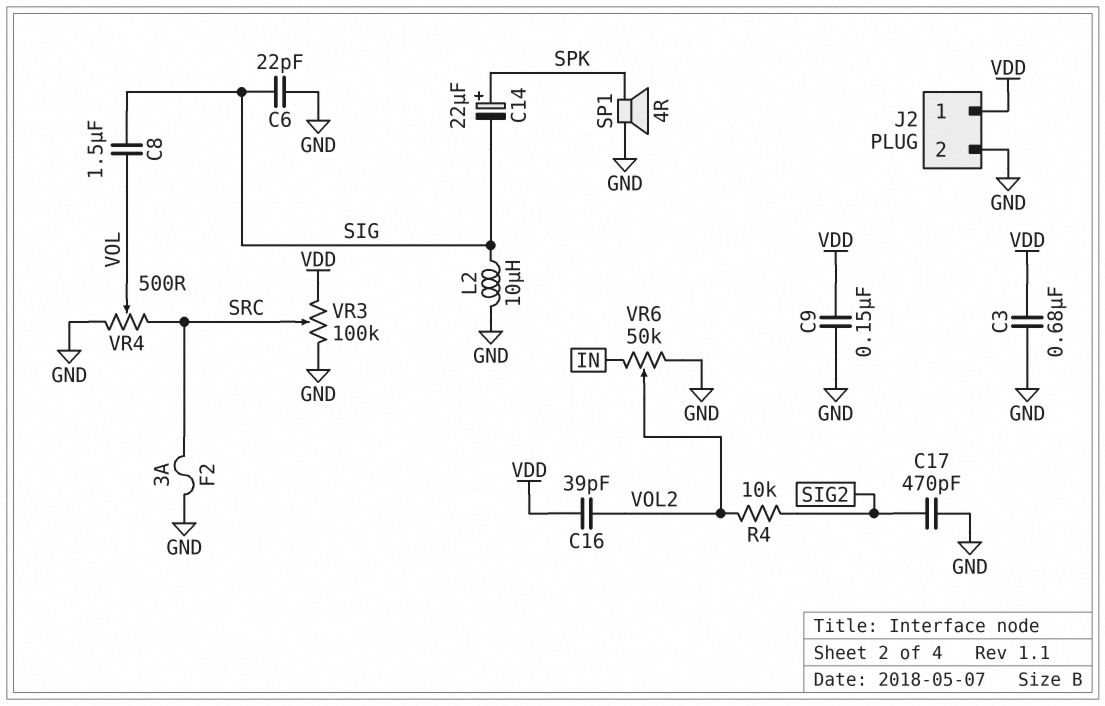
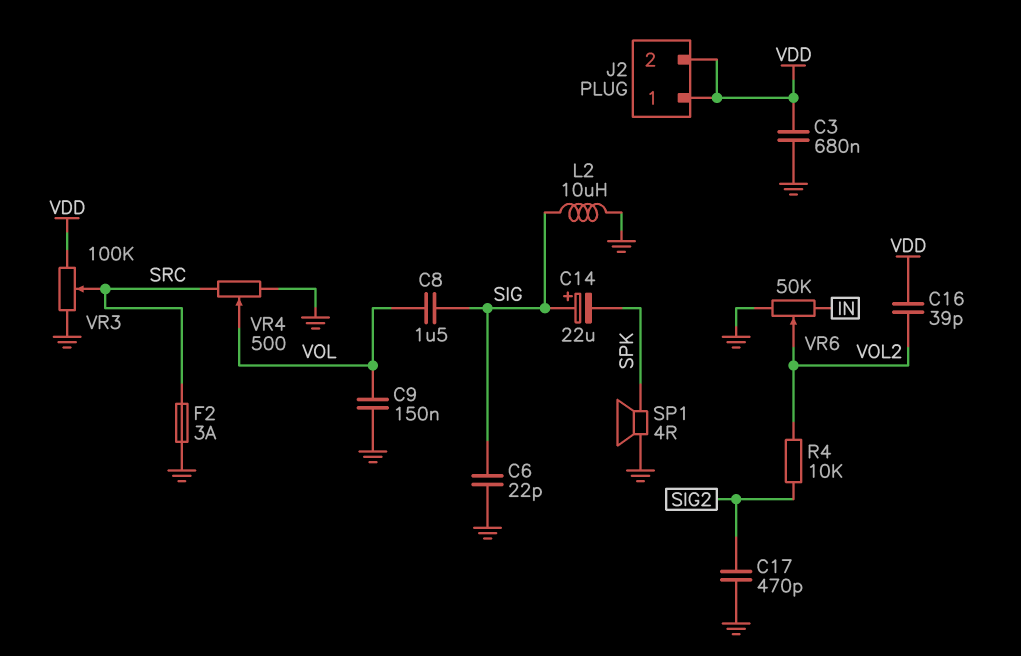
C9: 150nF (GND, VDD) -> 150nF (GND, VOL)
C14: 22uF (plus SPK, minus SIG) -> 22uF (plus SIG, minus SPK)
J2 pin 2: GND -> VDD

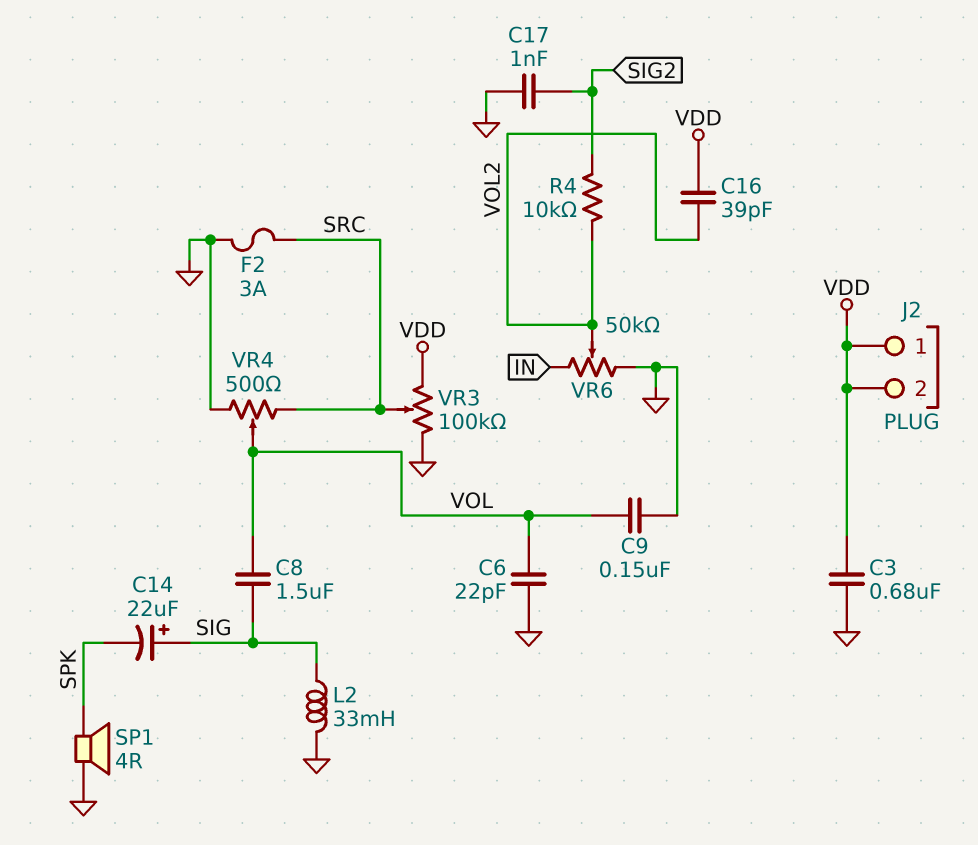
C6: 22pF (GND, SIG) -> 22pF (GND, VOL)
C17: 470pF (GND, SIG2) -> 1nF (GND, SIG2)
L2: 10uH (GND, SIG) -> 33mH (GND, SIG)

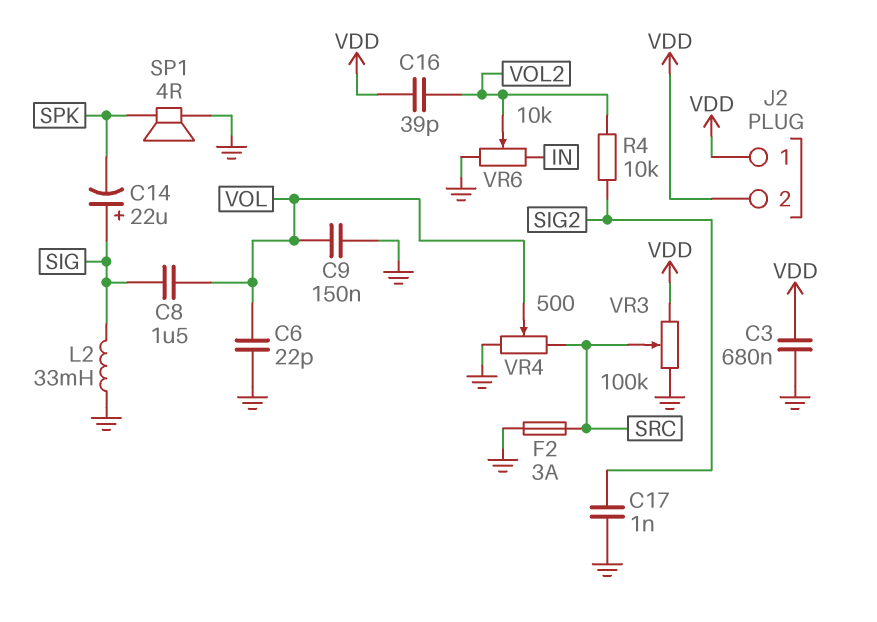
VR6: 50k (GND, IN, wiper VOL2) -> 10k (GND, IN, wiper VOL2)

